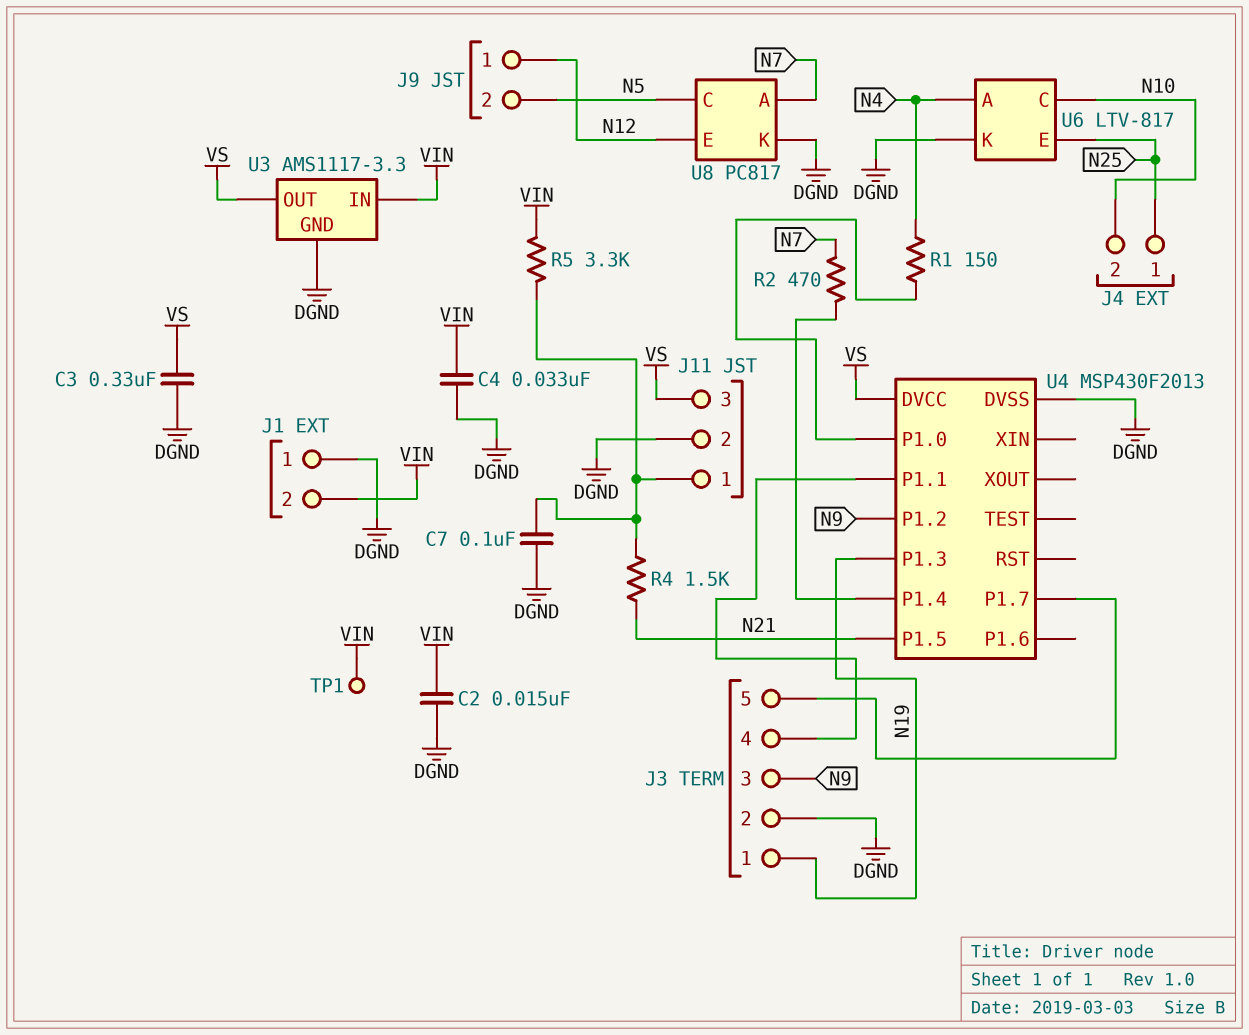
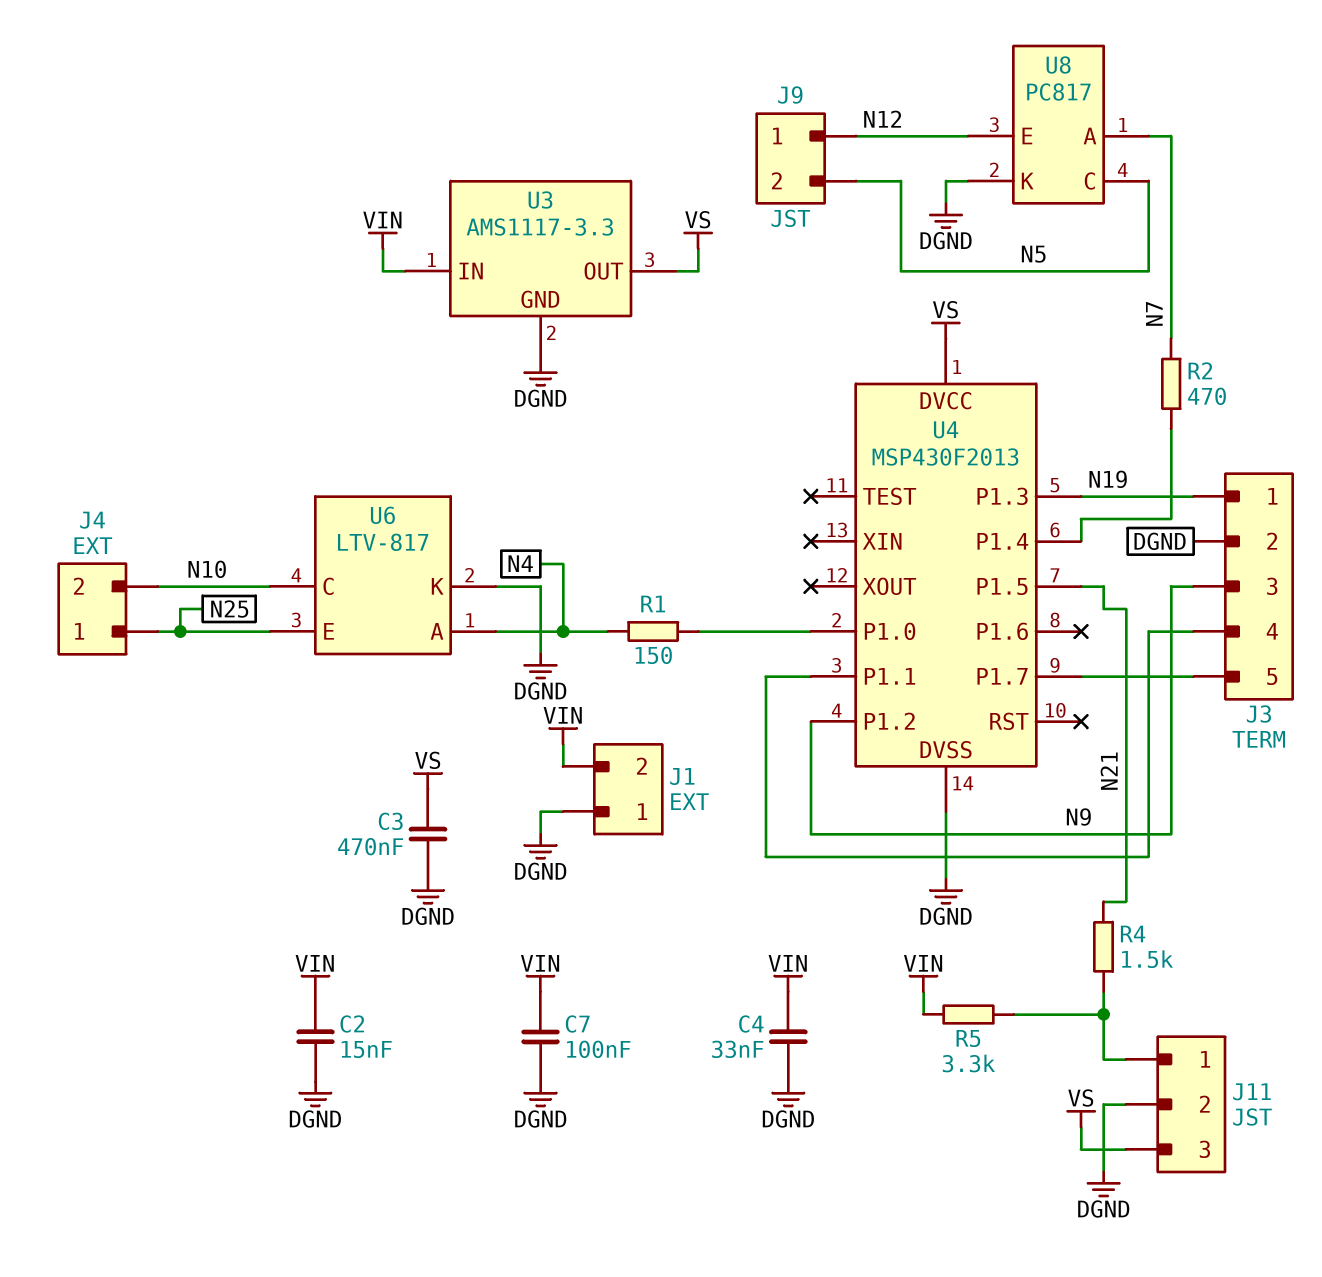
C3: 330nF (DGND, VS) -> 470nF (DGND, VS)
C7: 100nF (DGND, J11/1) -> 100nF (DGND, VIN)
TP1: test point (VIN) -> none

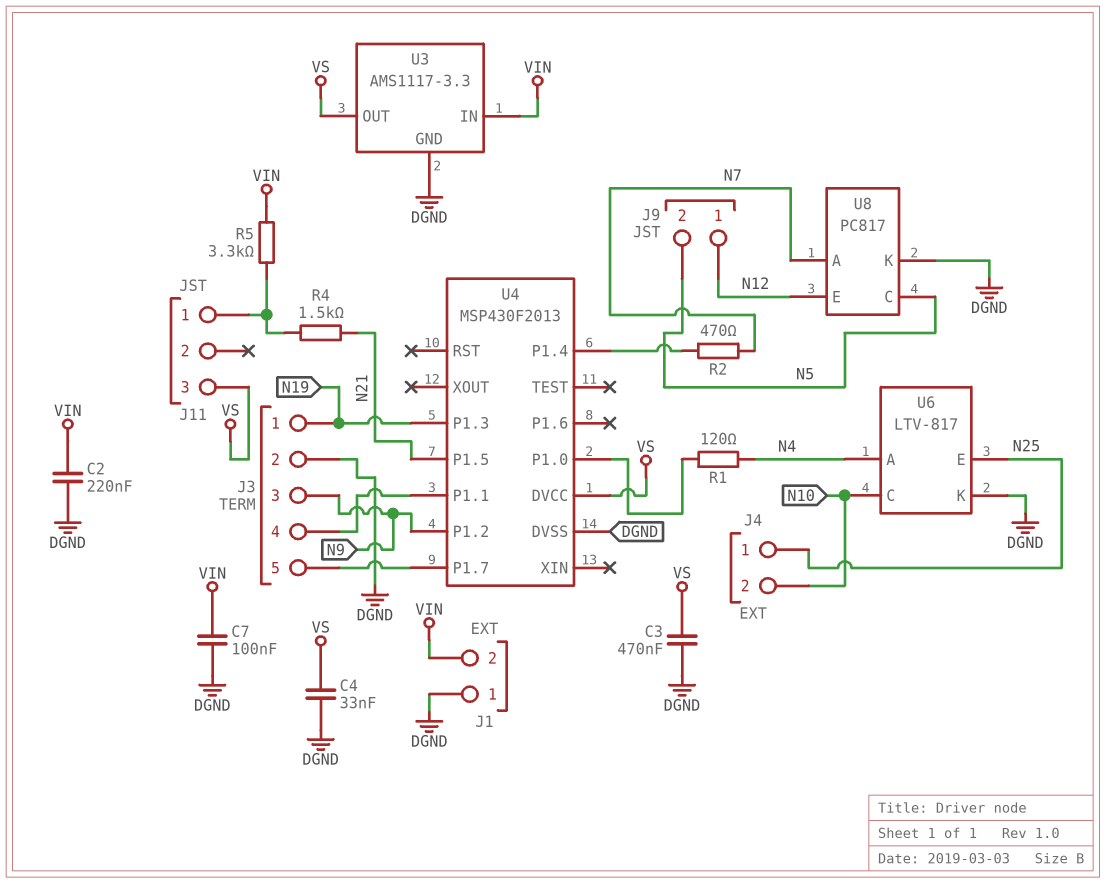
C2: 15nF (DGND, VIN) -> 220nF (DGND, VIN)
C4: 33nF (DGND, VIN) -> 33nF (DGND, VS)
J11 pin 2: DGND -> none
R1: 150 (N4, U4/P1.0) -> 120 (N4, U4/P1.0)

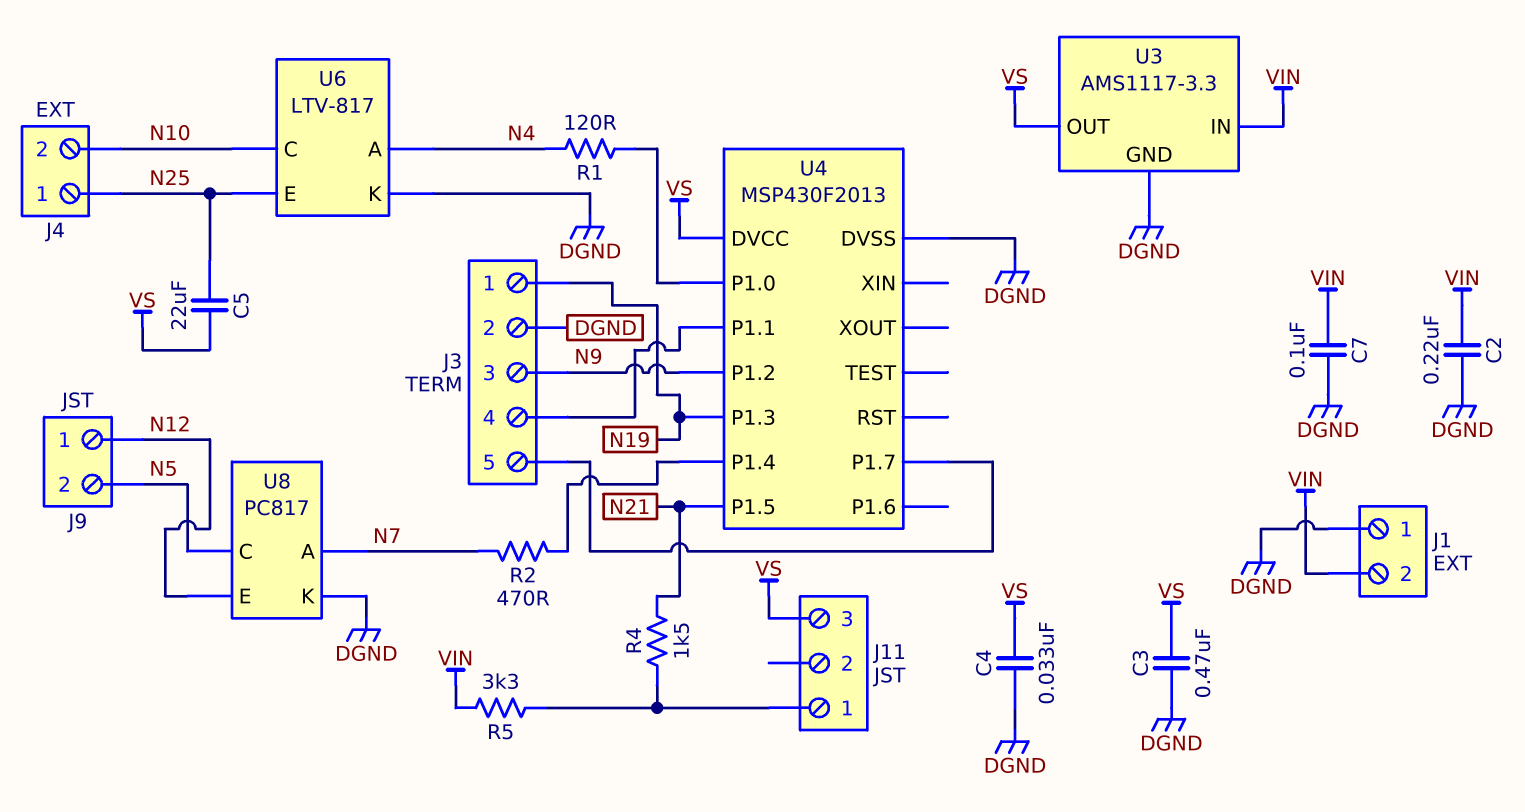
C5: none -> 22uF (N25, VS)

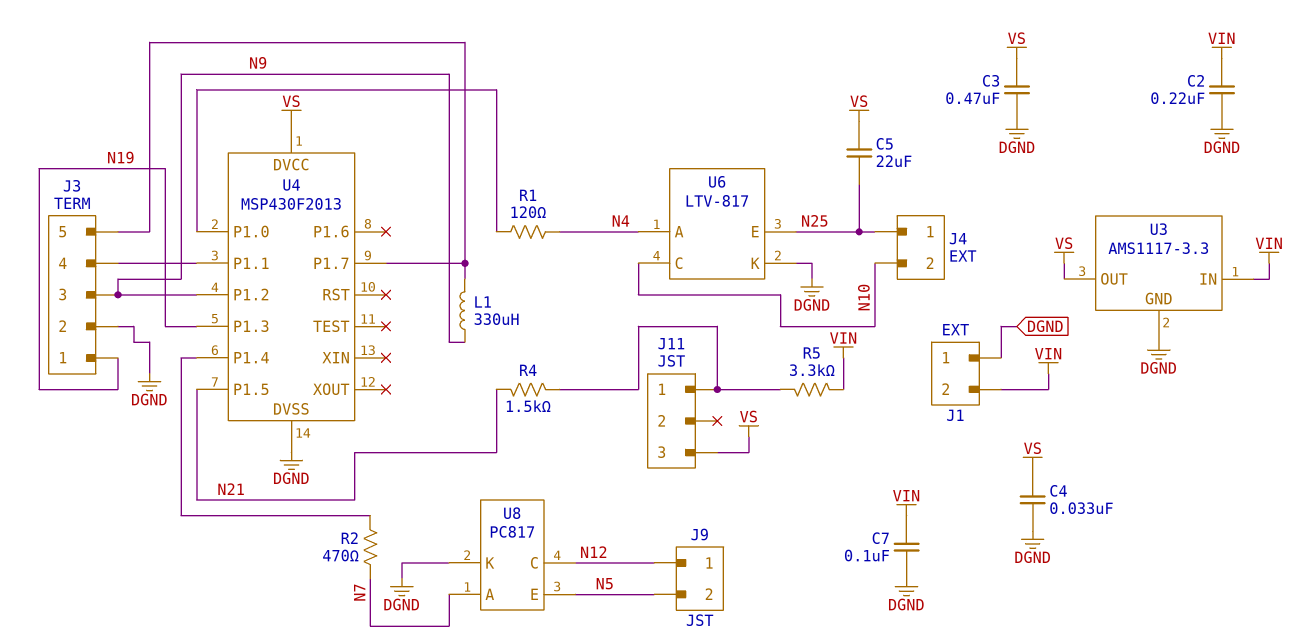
L1: none -> 330uH (J3/5, N9)
U8 pin C: N5 -> N12
U8 pin E: N12 -> N5

